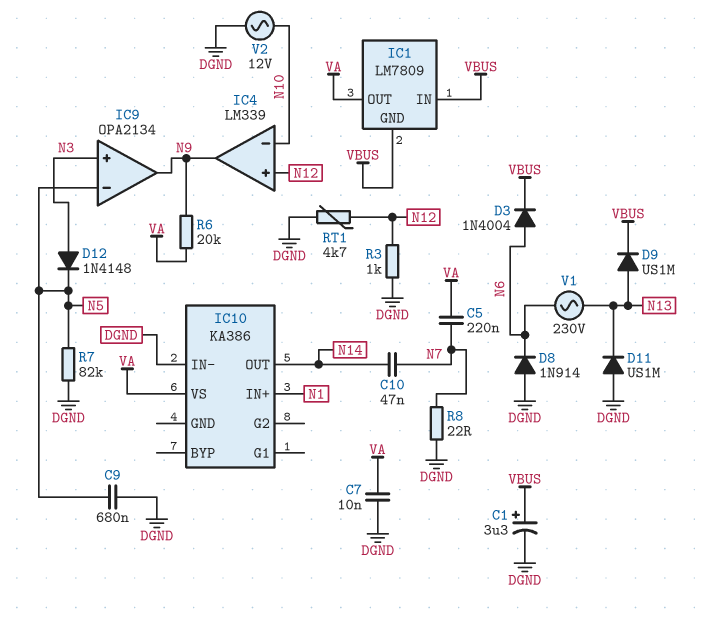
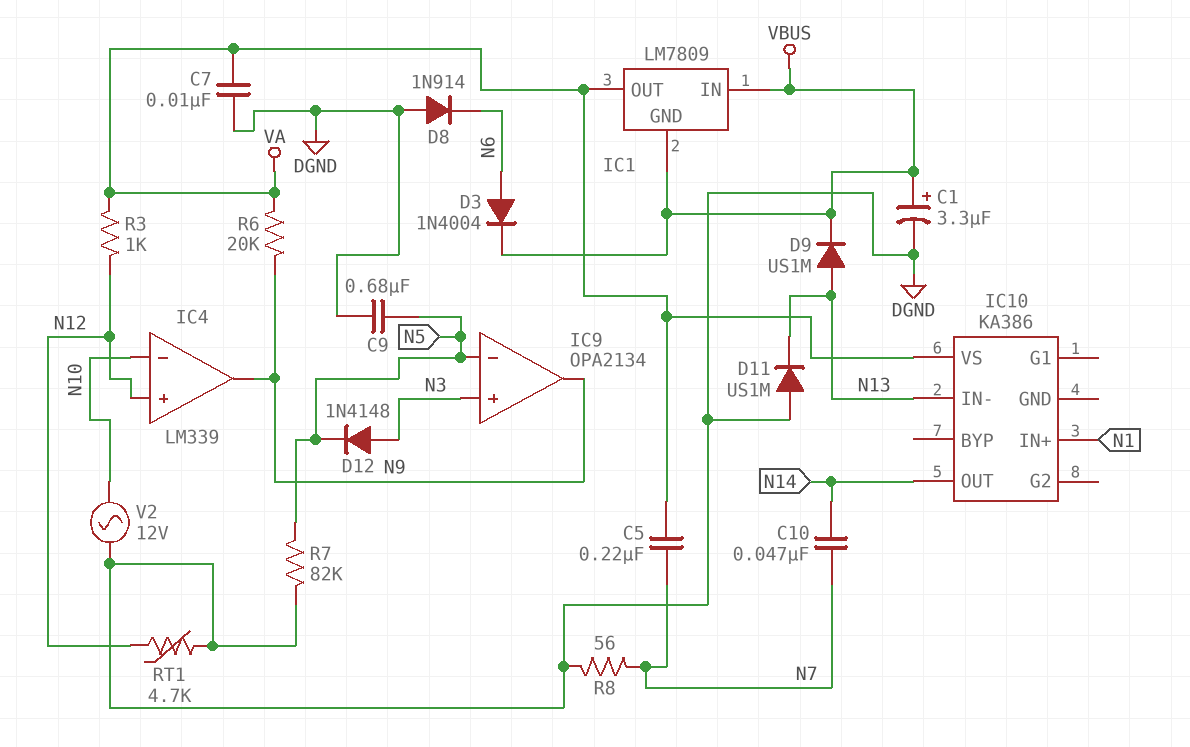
IC10 pin IN-: DGND -> N13
R3: 1k (DGND, N12) -> 1k (N12, VA)
R8: 22 (DGND, N7) -> 56 (DGND, N7)
V1: AC 230V (N6, N13) -> none

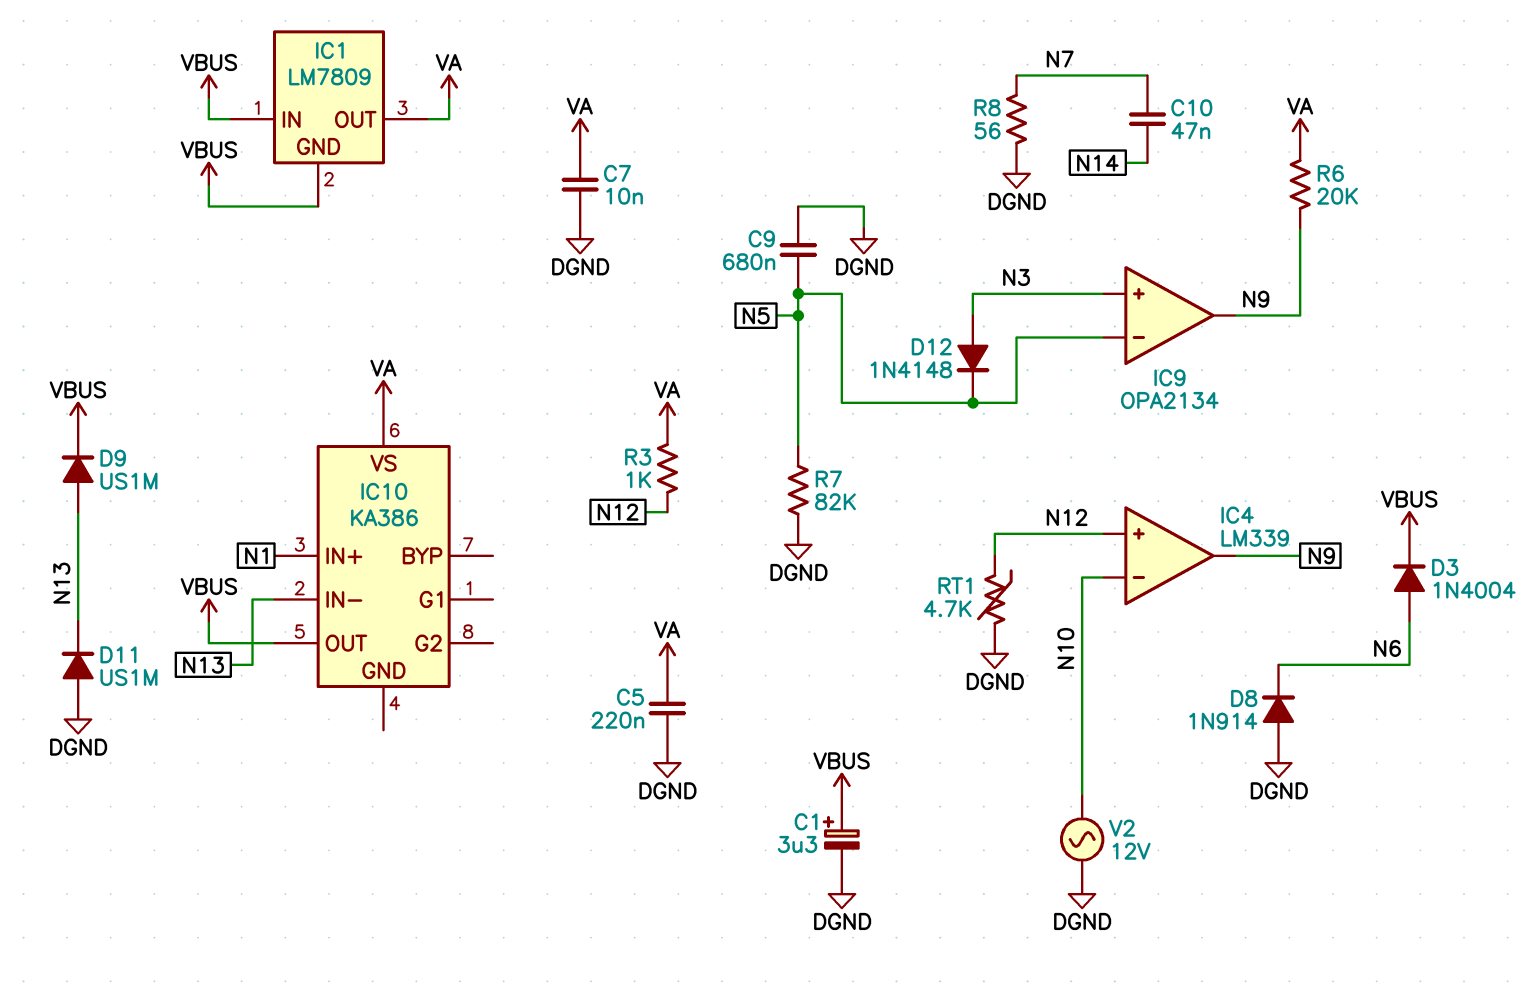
C5: 220nF (N7, VA) -> 220nF (DGND, VA)
IC10 pin OUT: N14 -> VBUS

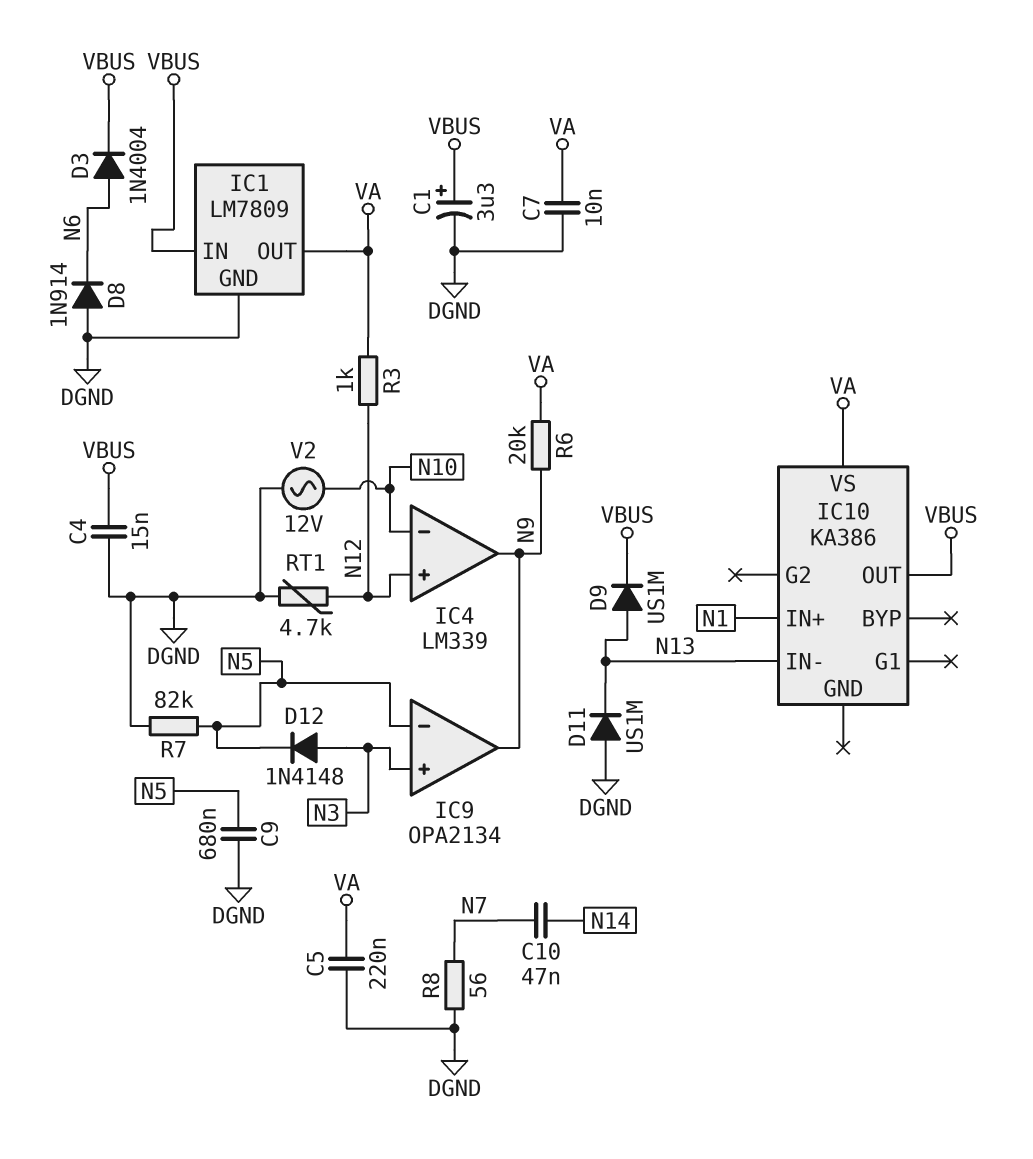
C4: none -> 15nF (DGND, VBUS)
IC1 pin GND: VBUS -> DGND

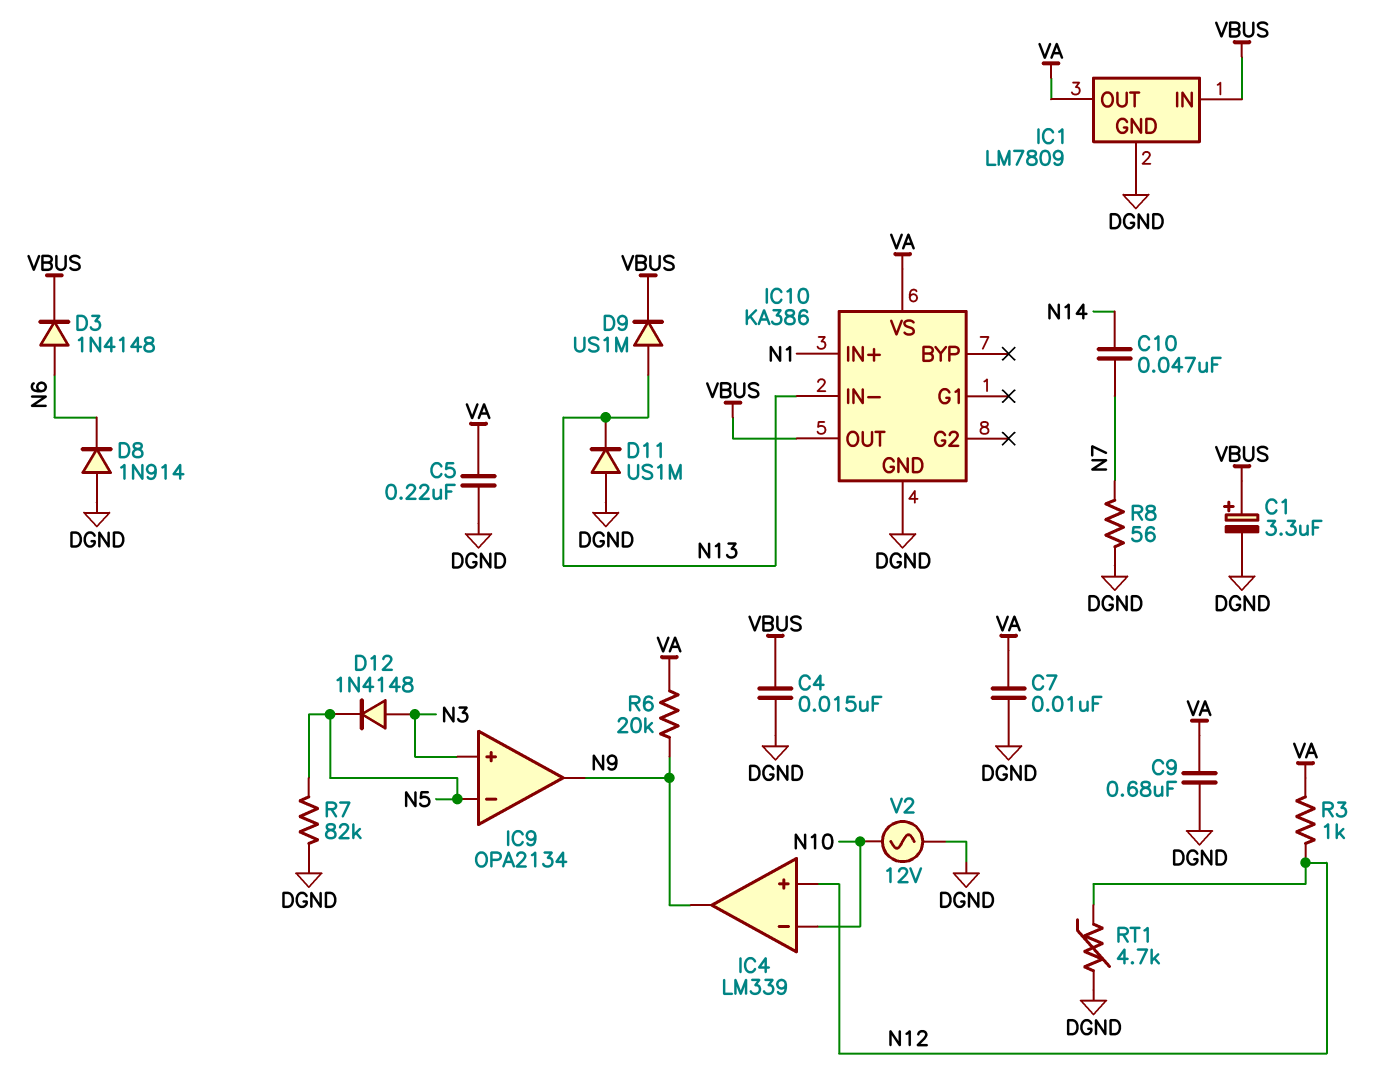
C9: 680nF (DGND, N5) -> 680nF (DGND, VA)
D3: diode 1N4004 (A N6, K VBUS) -> diode 1N4148 (A N6, K VBUS)
IC10 pin GND: none -> DGND

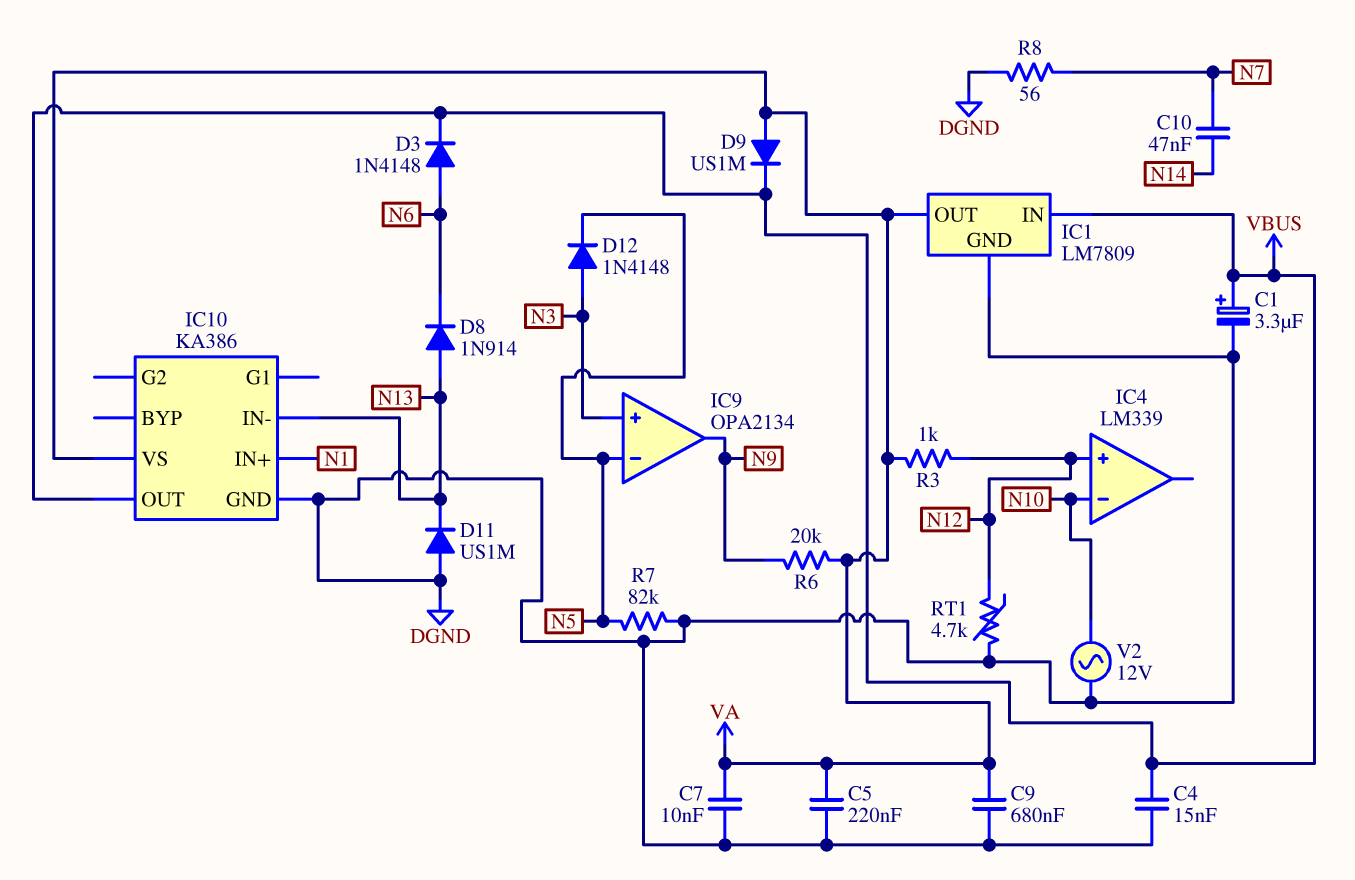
D8: diode 1N914 (A DGND, K N6) -> diode 1N914 (A N13, K N6)
D9: diode US1M (A N13, K VBUS) -> diode US1M (A VA, K VBUS)
IC4 pin out: N9 -> none

